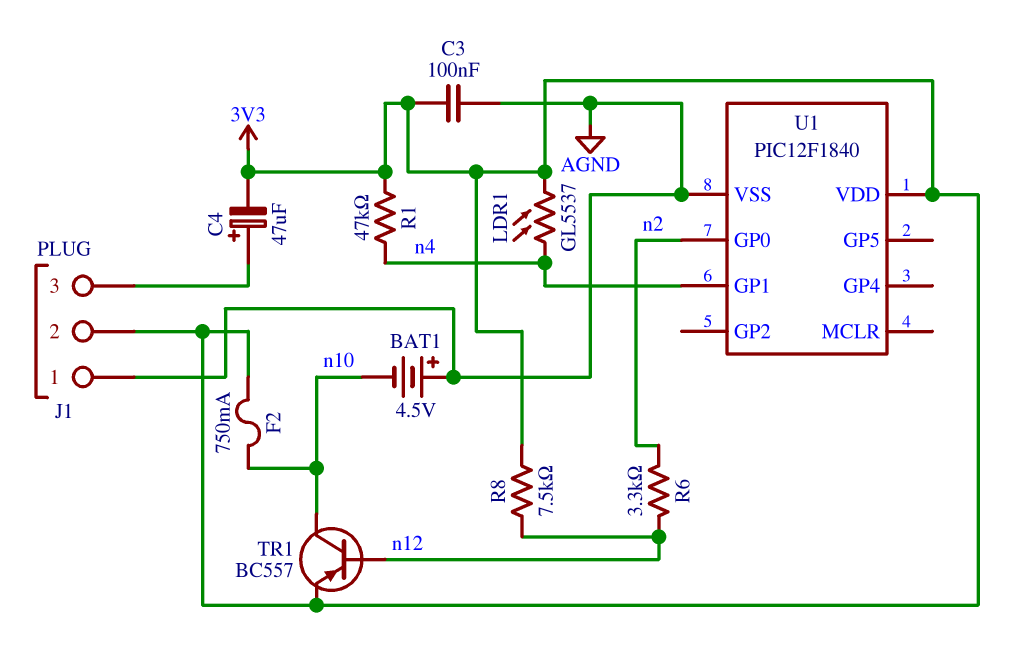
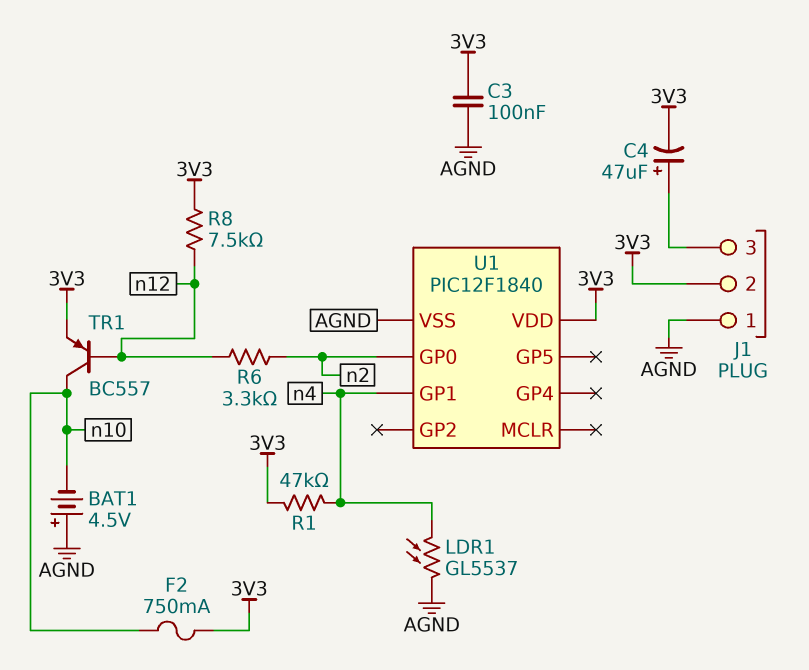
LDR1: GL5537 (3V3, n4) -> GL5537 (AGND, n4)

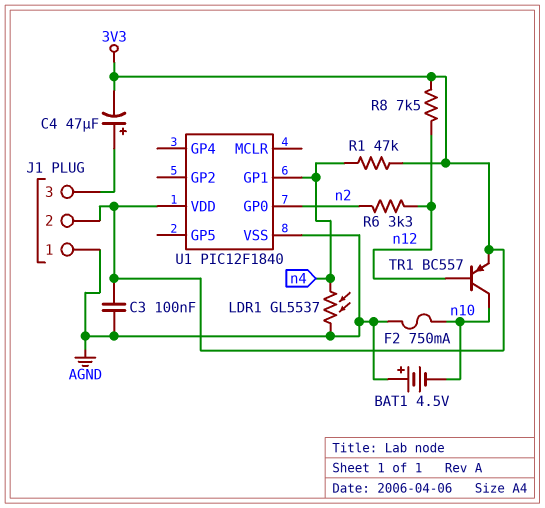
F2: 750mA (3V3, n10) -> 750mA (AGND, n10)

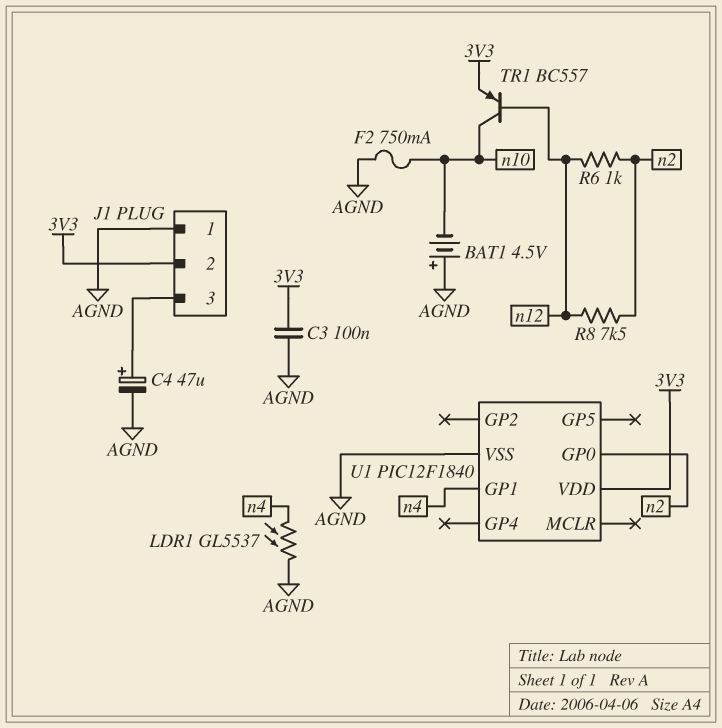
C4: 47uF (plus J1/3, minus 3V3) -> 47uF (plus J1/3, minus AGND)
R1: 47k (3V3, n4) -> none
R6: 3.3k (n2, n12) -> 1k (n2, n12)
R8: 7.5k (3V3, n12) -> 7.5k (n2, n12)

